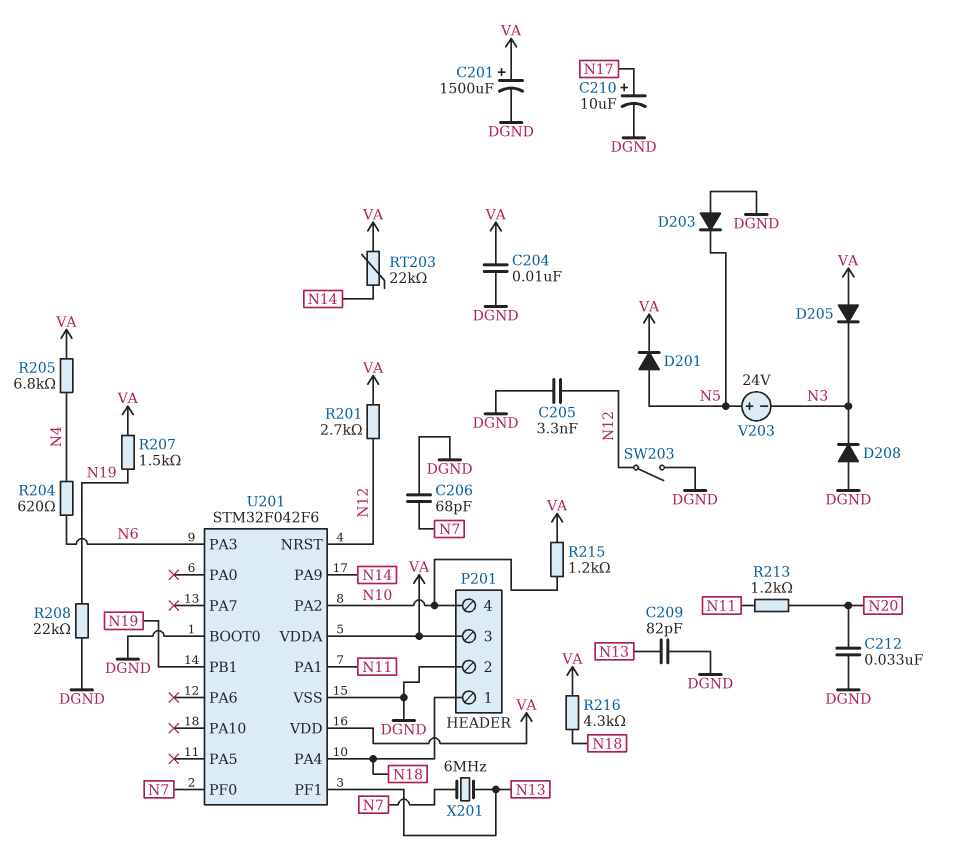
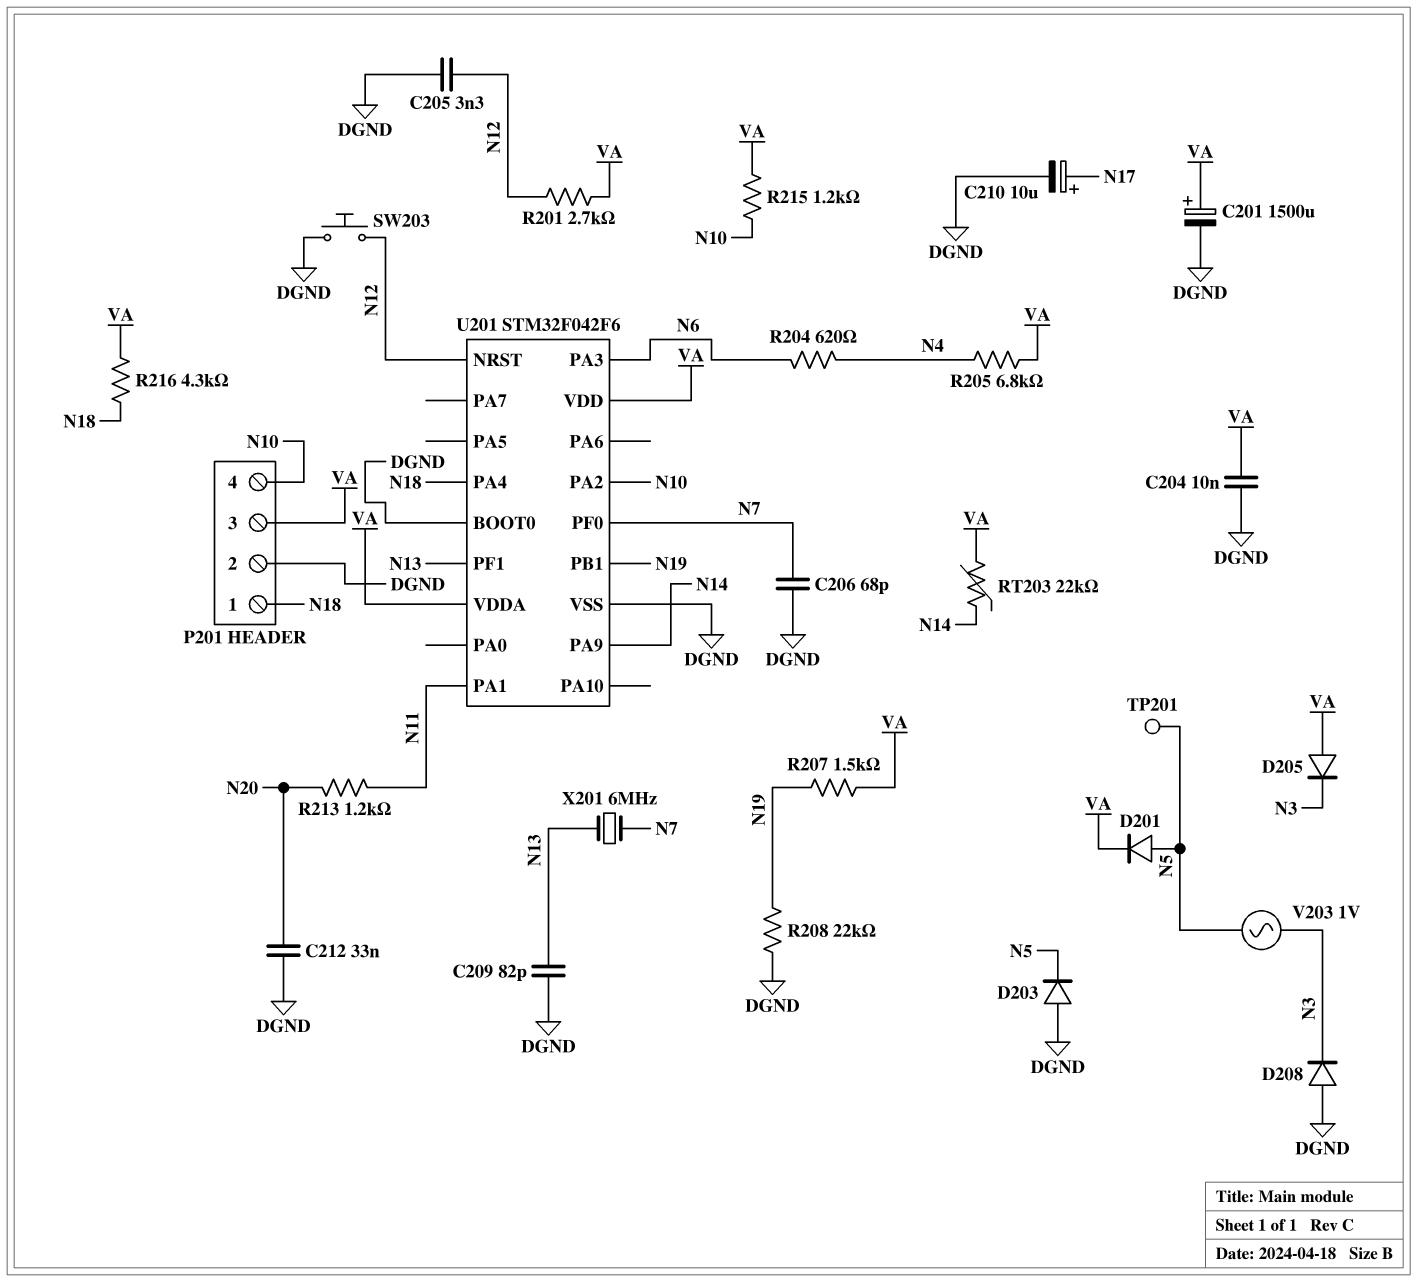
SW203: switch (DGND, N12) -> button (DGND, N12)
TP201: none -> test point (N5)
V203: 24V (plus N5, minus N3) -> AC 1V (N3, N5)

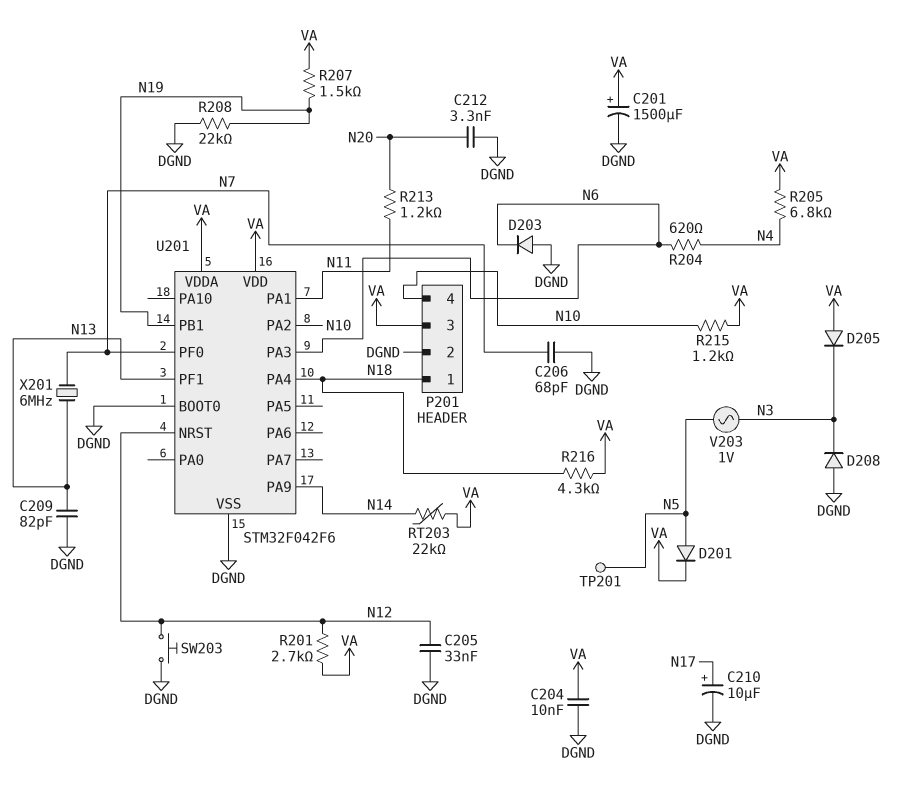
C205: 3.3nF (DGND, N12) -> 33nF (DGND, N12)
C212: 33nF (DGND, N20) -> 3.3nF (DGND, N20)
D203: diode (A DGND, K N5) -> diode (A DGND, K N6)

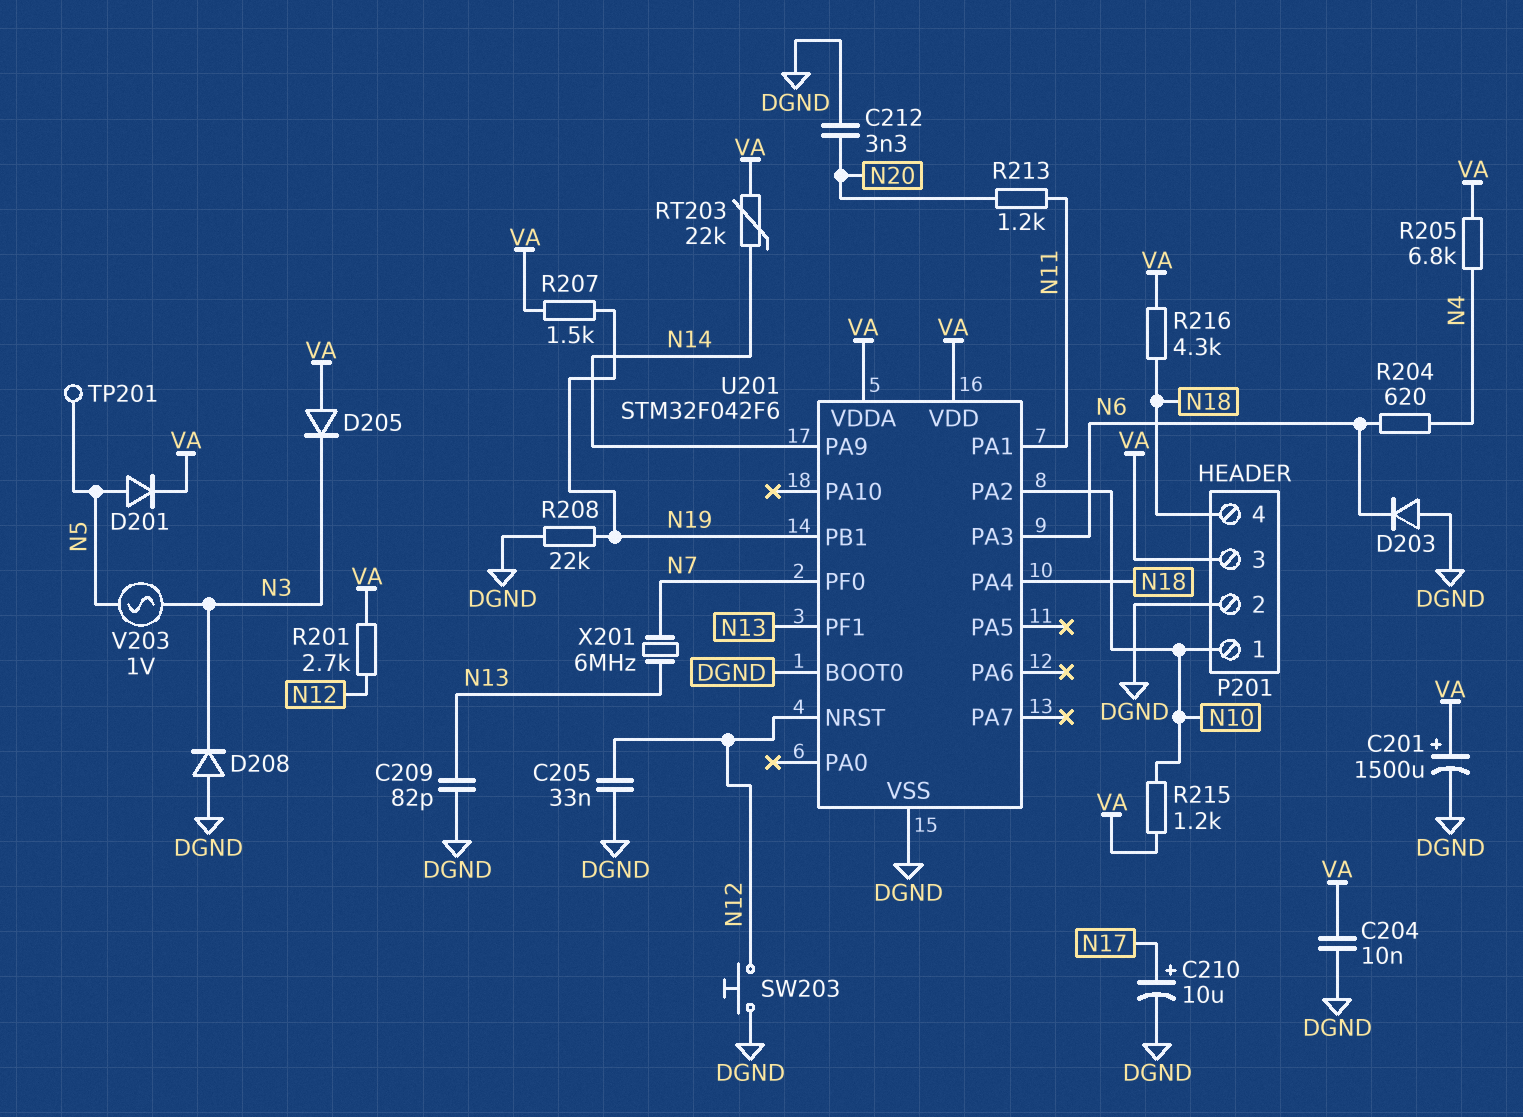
C206: 68pF (DGND, N7) -> none
P201 pin 1: N18 -> N10
P201 pin 4: N10 -> N18

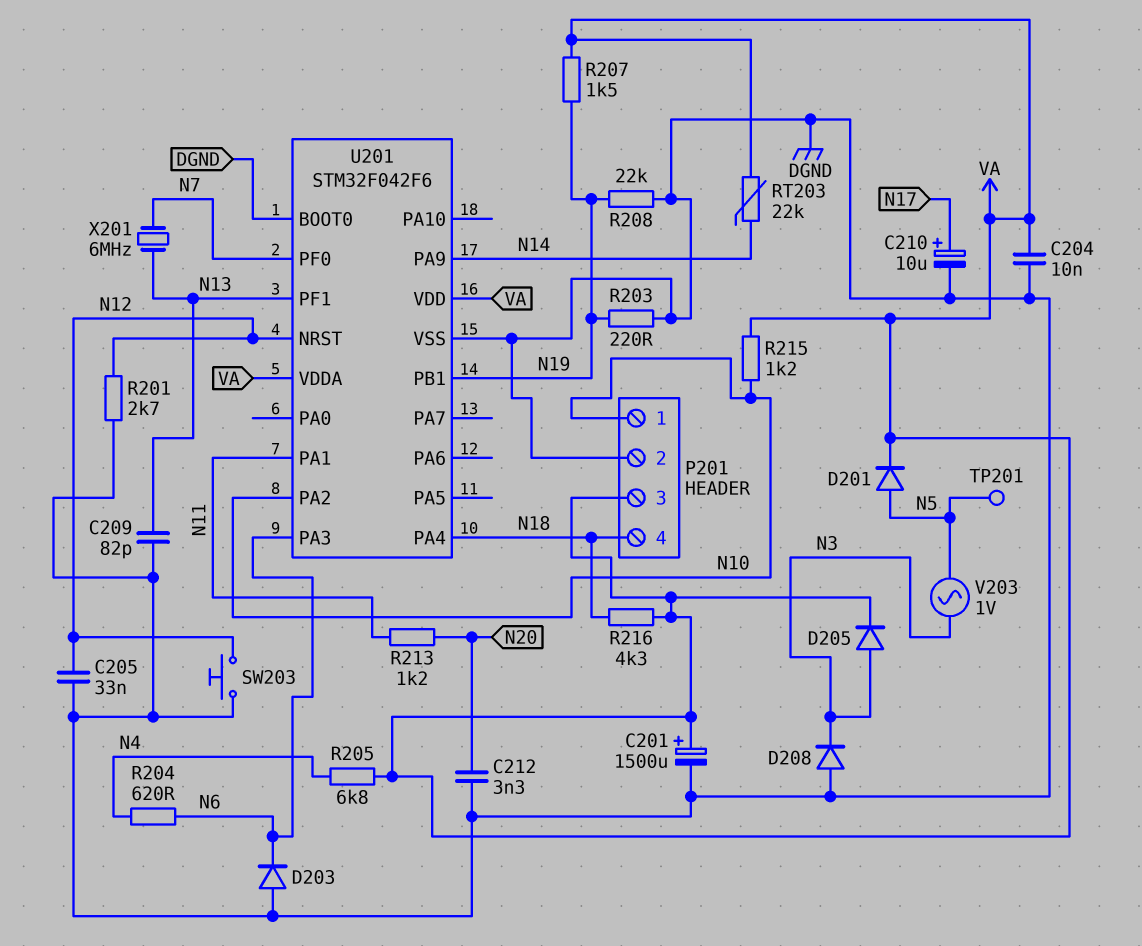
D205: diode (A VA, K N3) -> diode (A N3, K VA)
R201: 2.7k (N12, VA) -> 2.7k (DGND, N12)
R203: none -> 220 (DGND, N19)

